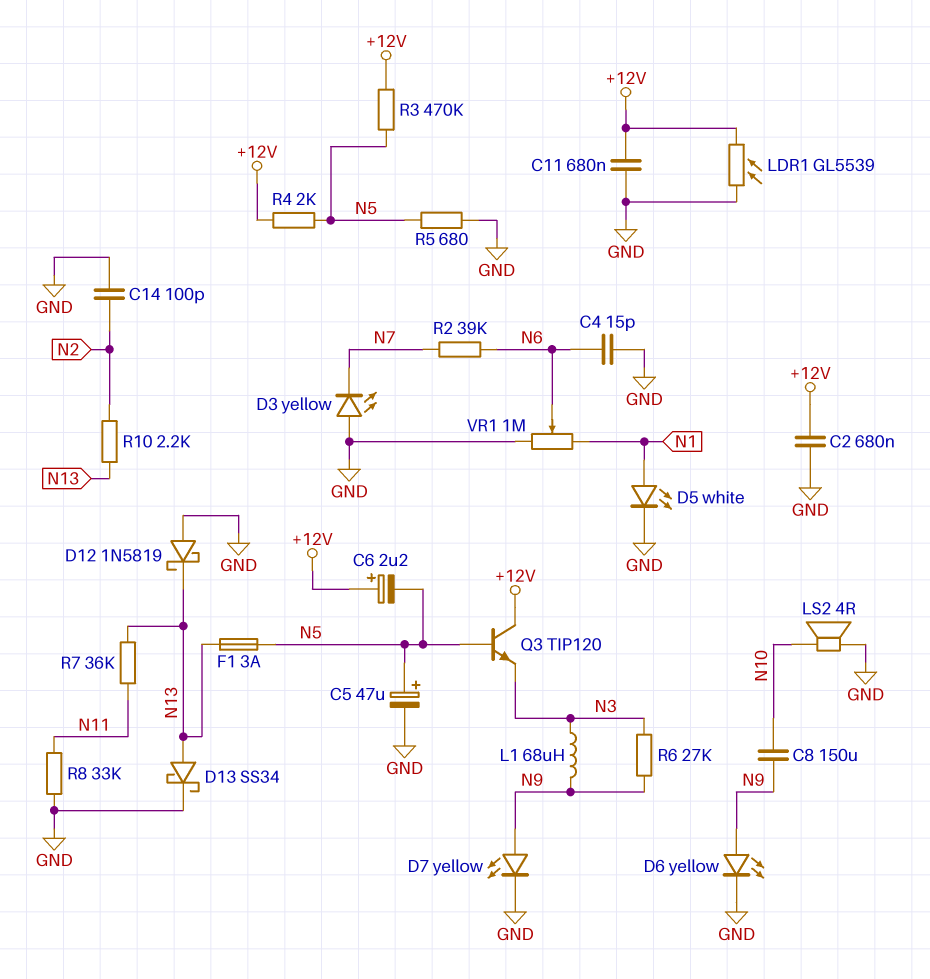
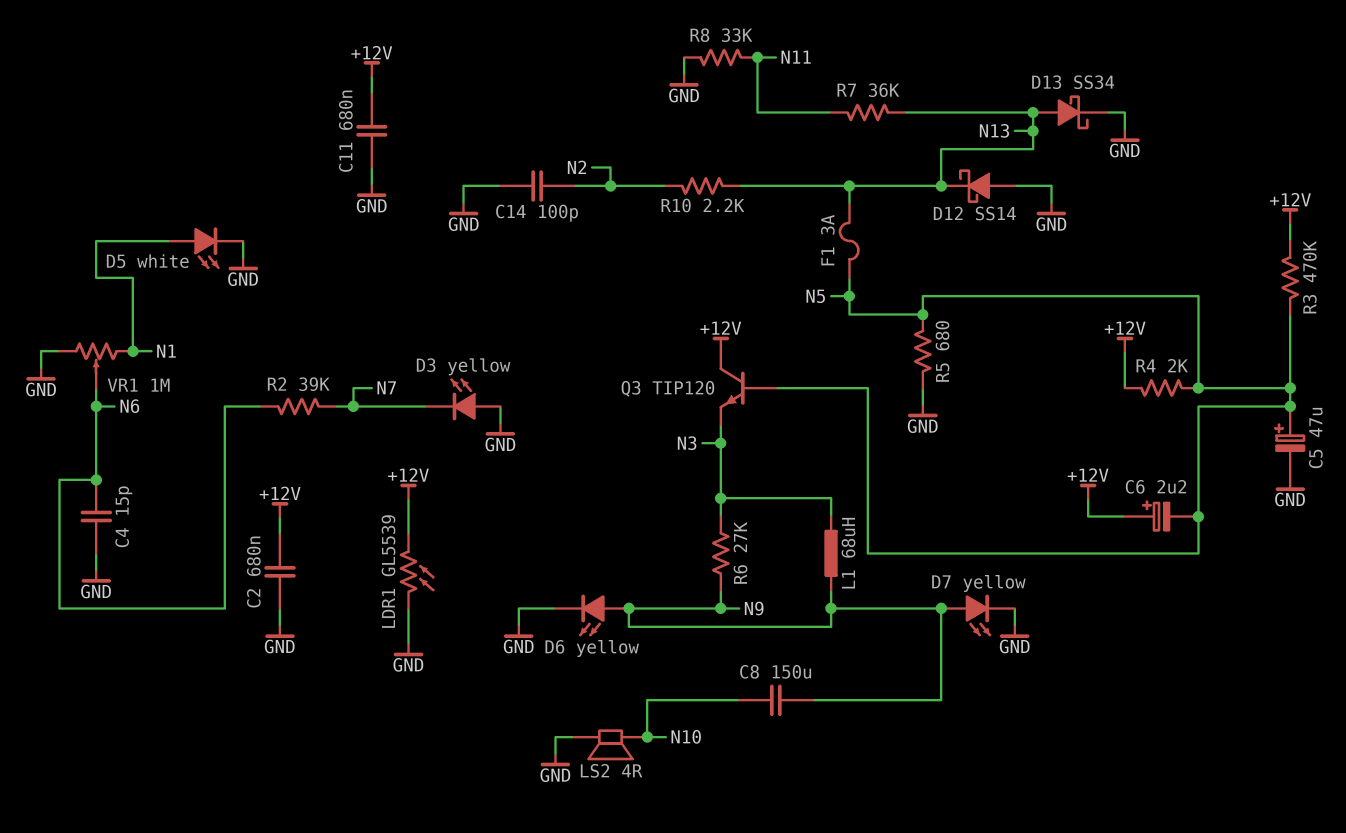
D12: schottky 1N5819 (A GND, K N13) -> schottky SS14 (A GND, K N13)

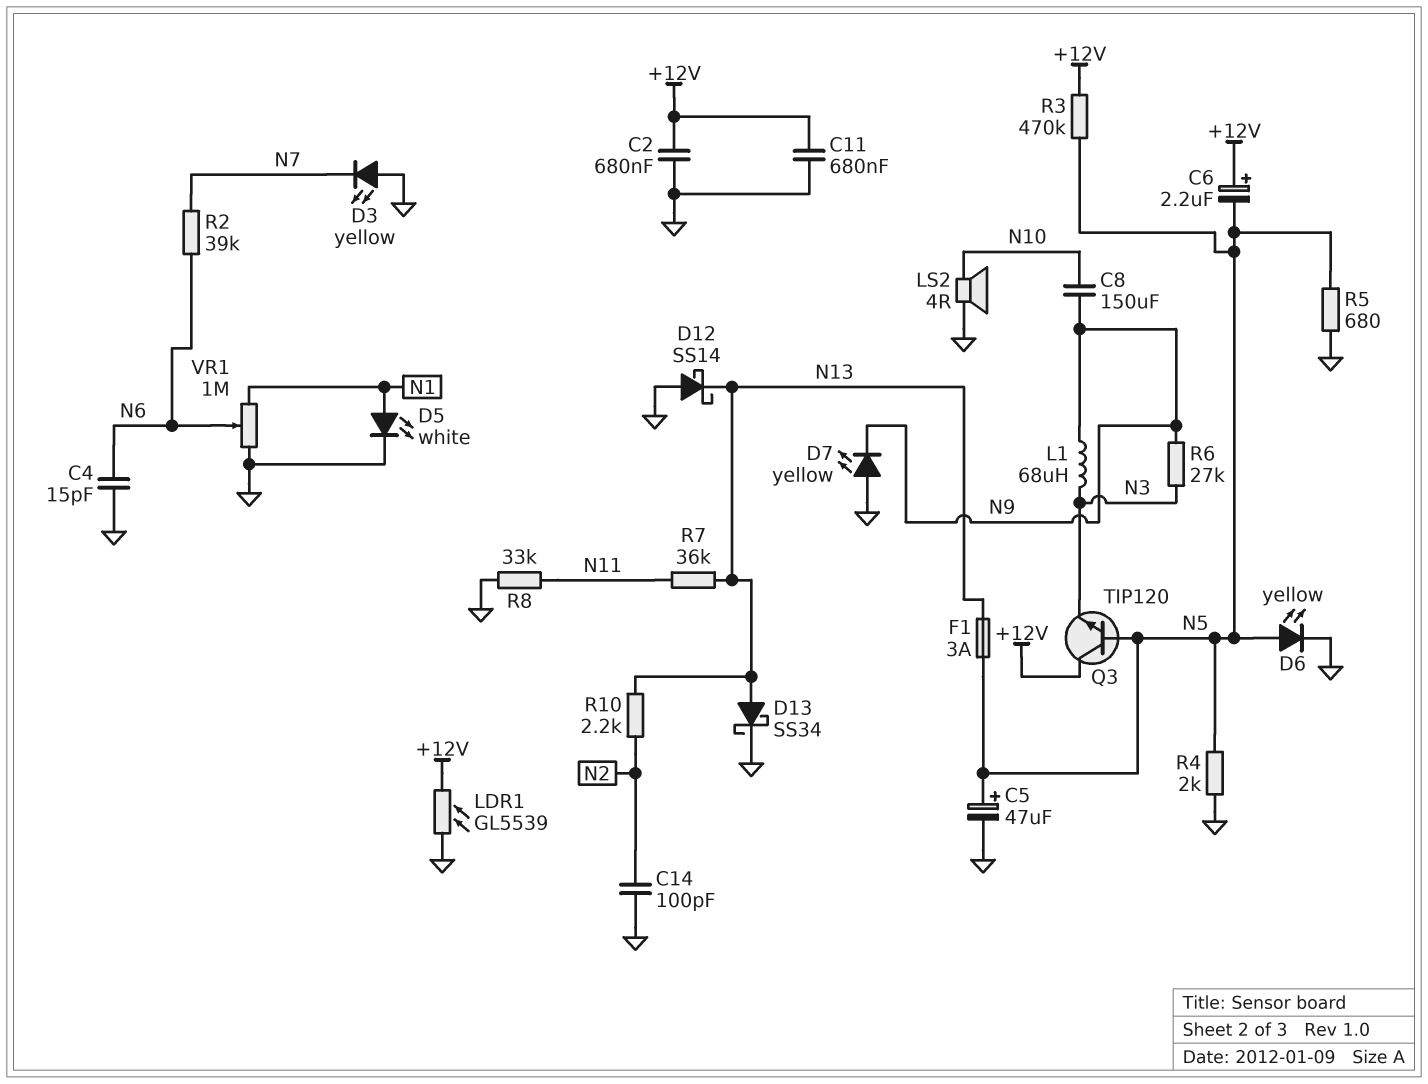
D6: LED yellow (A N9, K GND) -> LED yellow (A N5, K GND)
D7: LED yellow (A N9, K GND) -> LED yellow (A GND, K N9)
R4: 2k (+12V, N5) -> 2k (GND, N5)

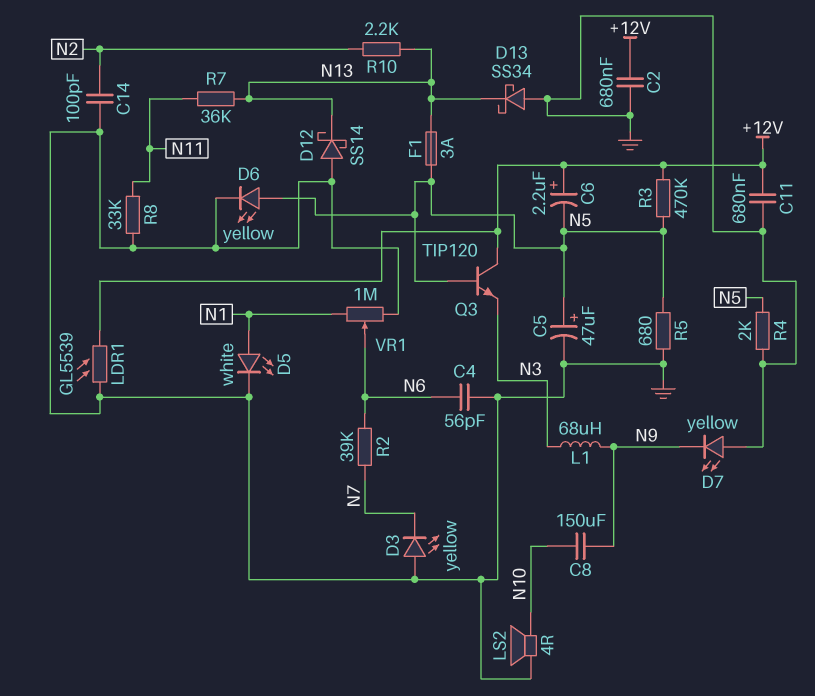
C4: 15pF (GND, N6) -> 56pF (GND, N6)
D13: schottky SS34 (A N13, K GND) -> schottky SS34 (A GND, K N13)
R6: 27k (N3, N9) -> none

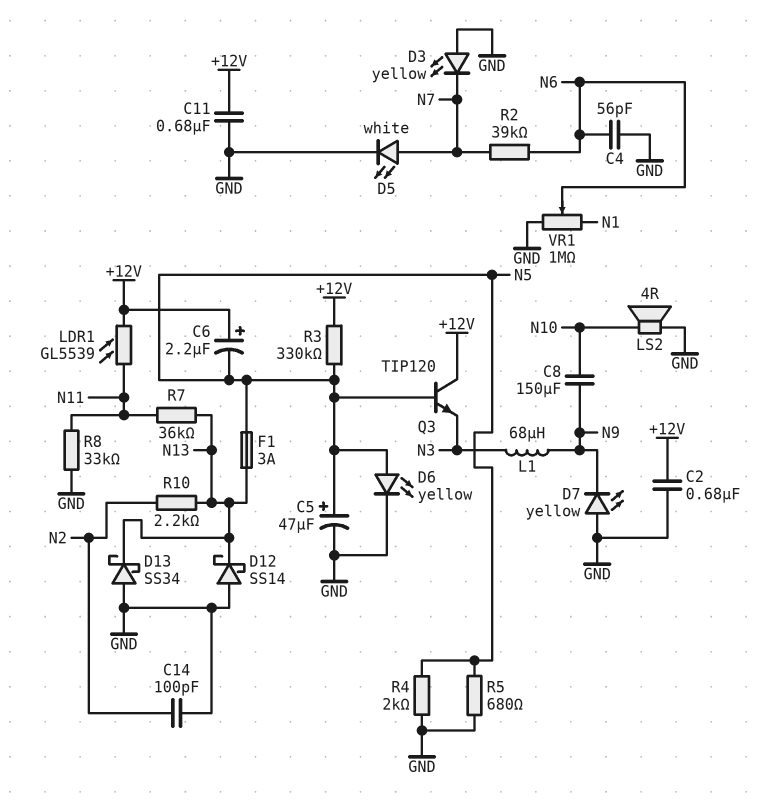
D5: LED white (A N1, K GND) -> LED white (A N7, K GND)
LDR1: GL5539 (+12V, GND) -> GL5539 (+12V, N11)
R3: 470k (+12V, N5) -> 330k (+12V, N5)

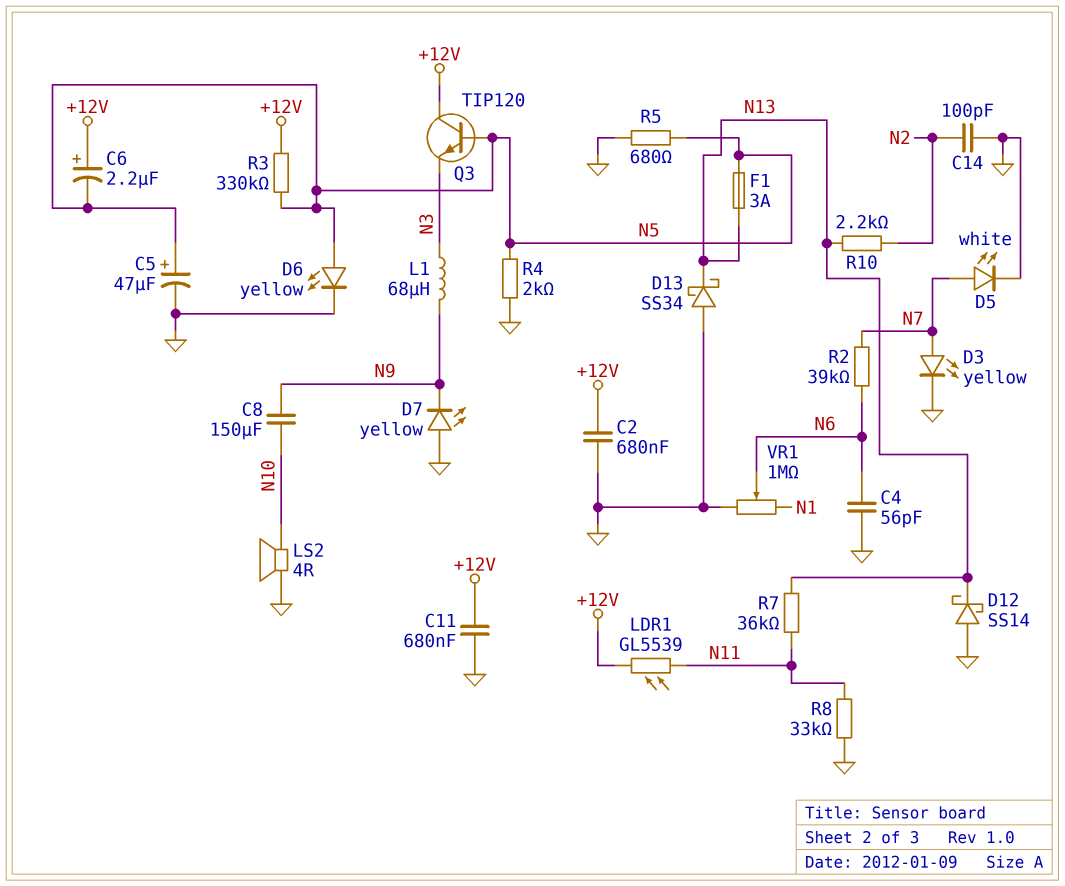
D3: LED yellow (A GND, K N7) -> LED yellow (A N7, K GND)

